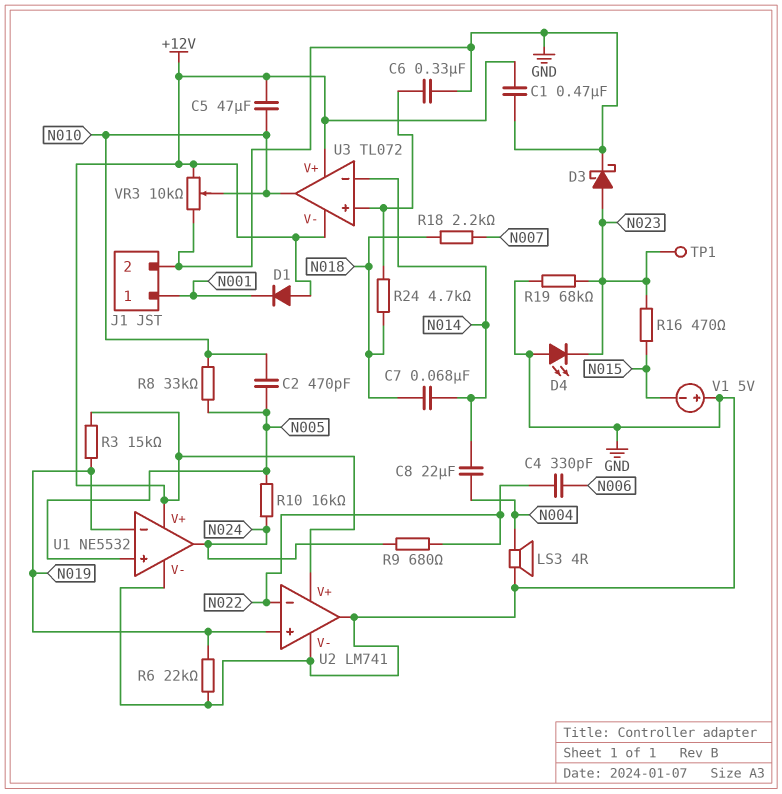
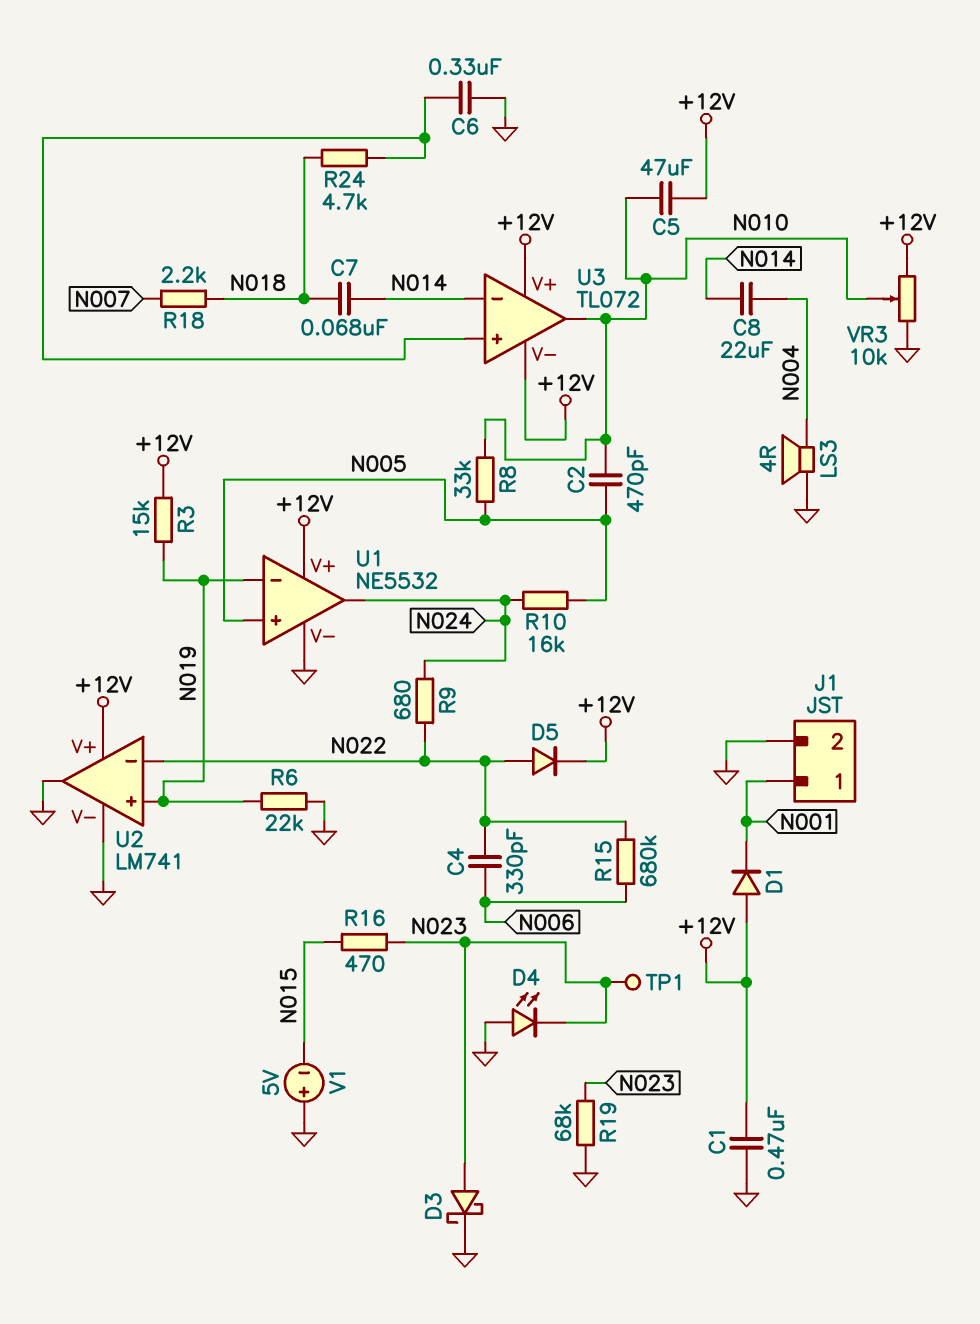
D5: none -> diode (A N022, K +12V)
R15: none -> 680k (N006, N022)

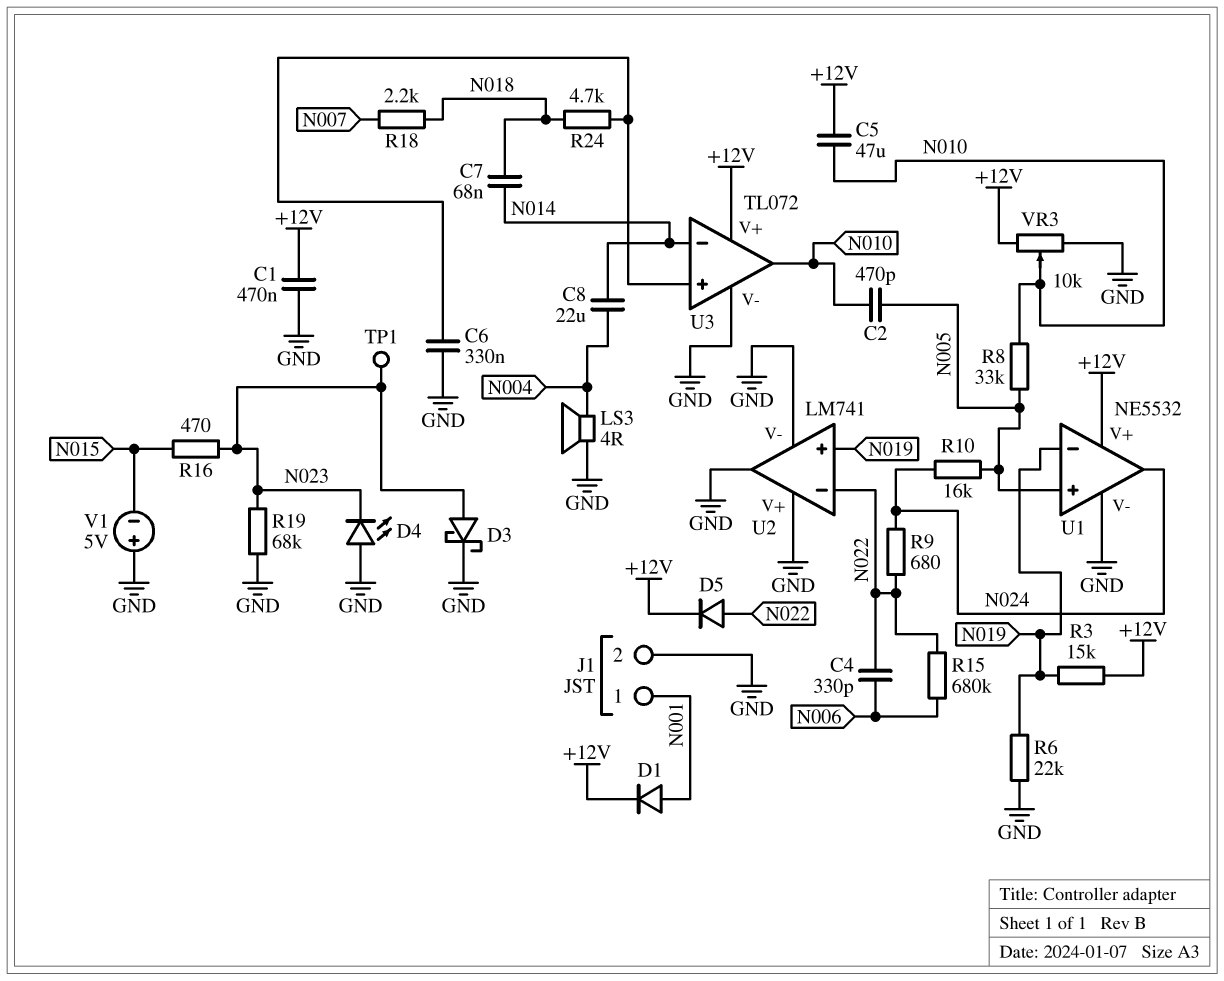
D1: diode (A +12V, K N001) -> diode (A N001, K +12V)
U2 pin V+: +12V -> GND
U3 pin V-: +12V -> GND

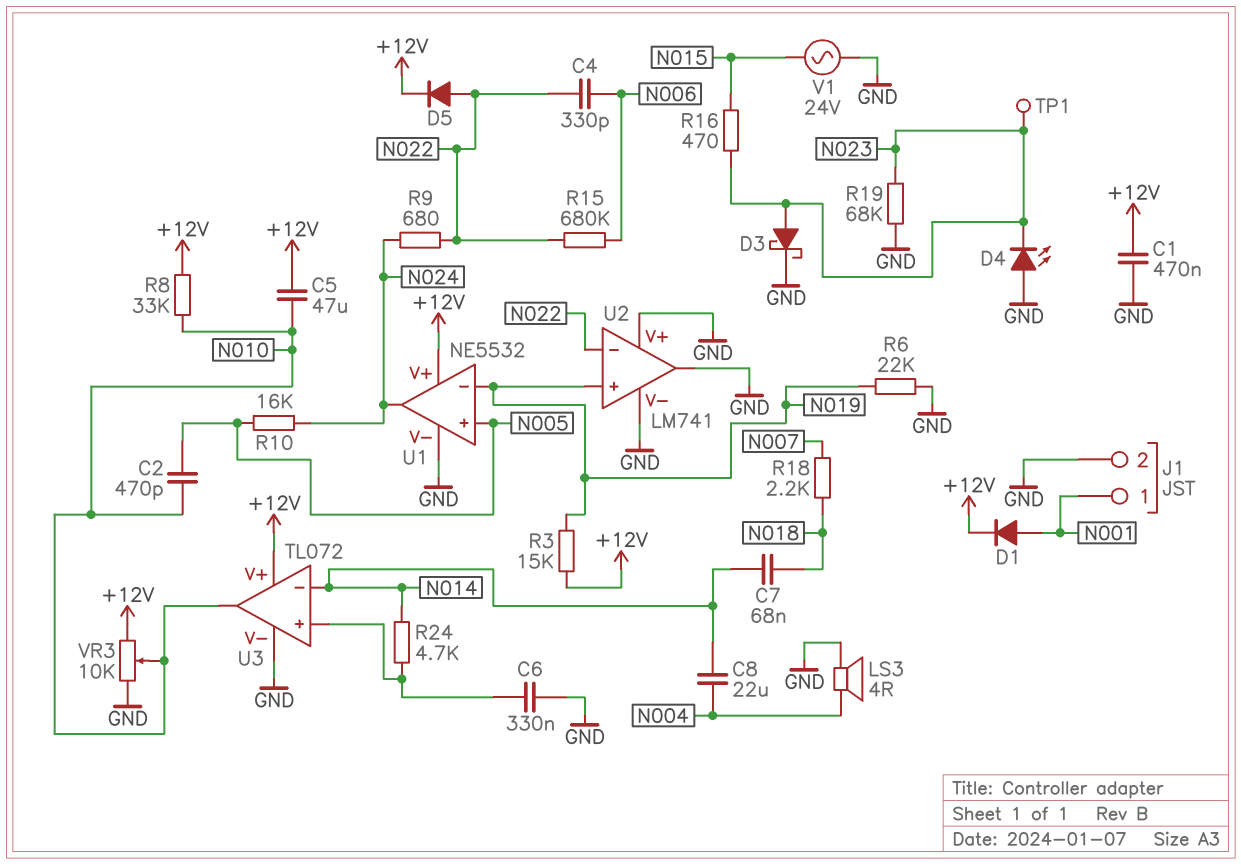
R8: 33k (N005, N010) -> 33k (+12V, N010)
R24: 4.7k (N018, U3/in+) -> 4.7k (N014, U3/in+)
V1: 5V (plus GND, minus N015) -> AC 24V (GND, N015)

